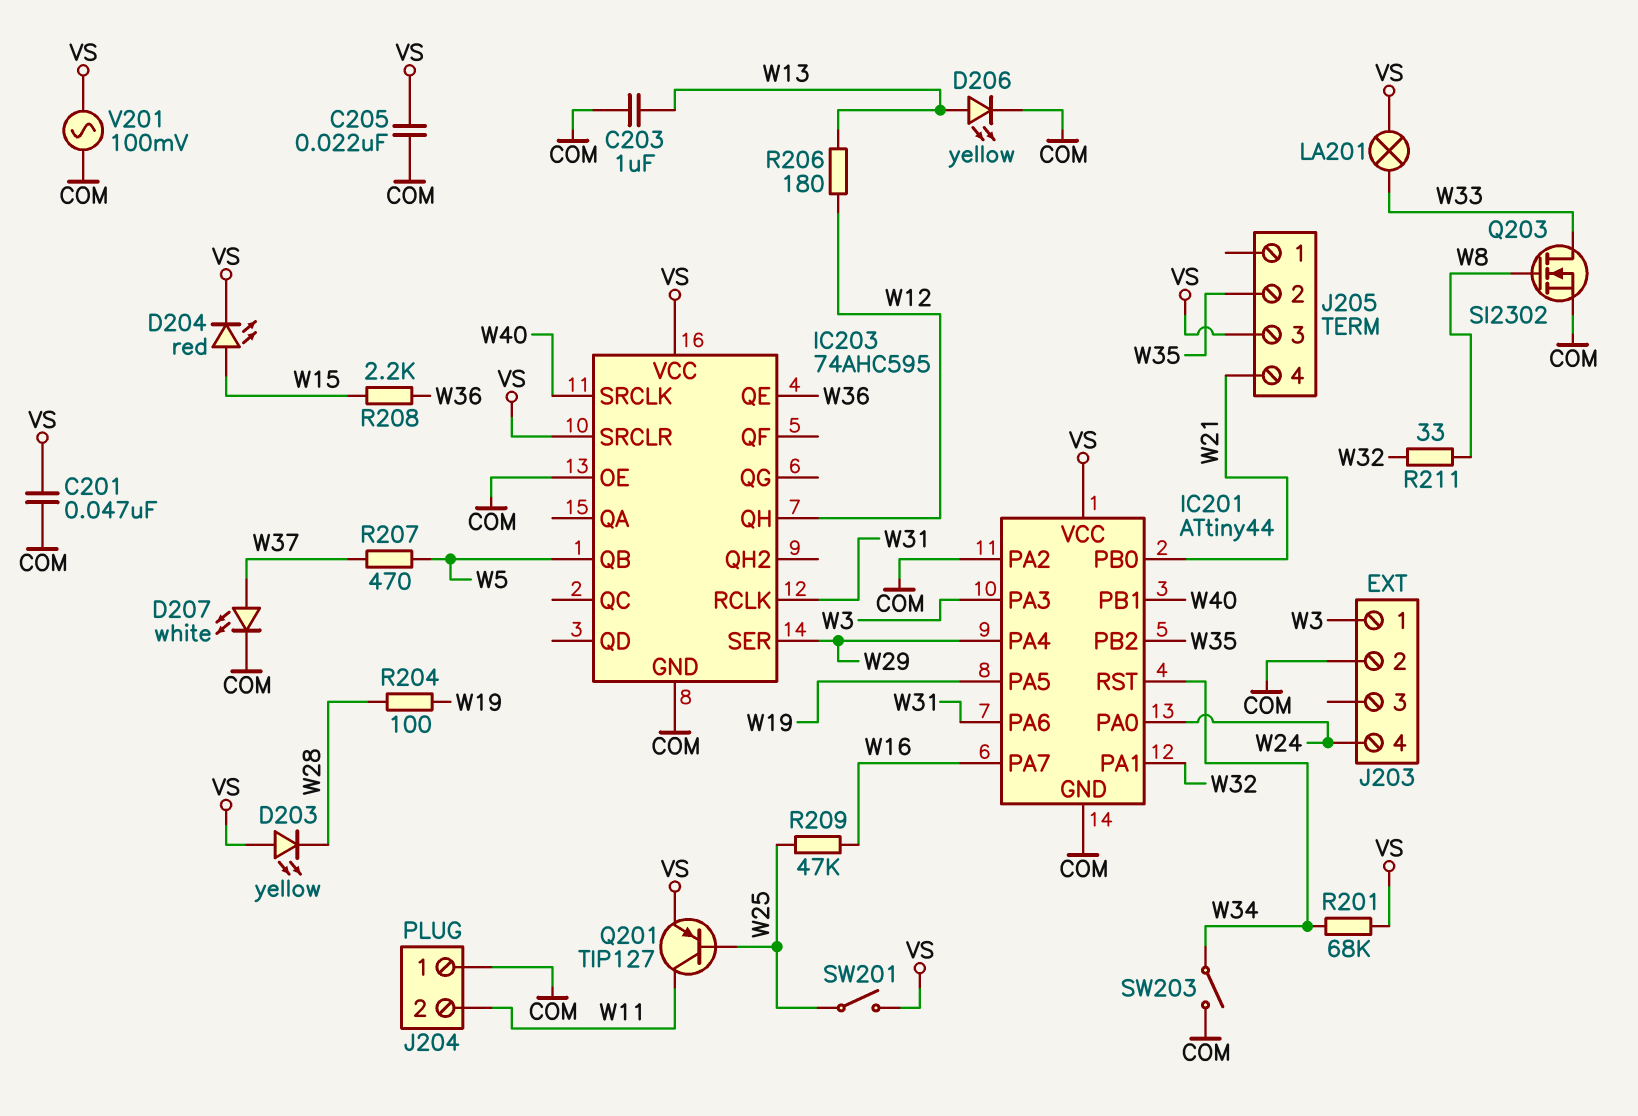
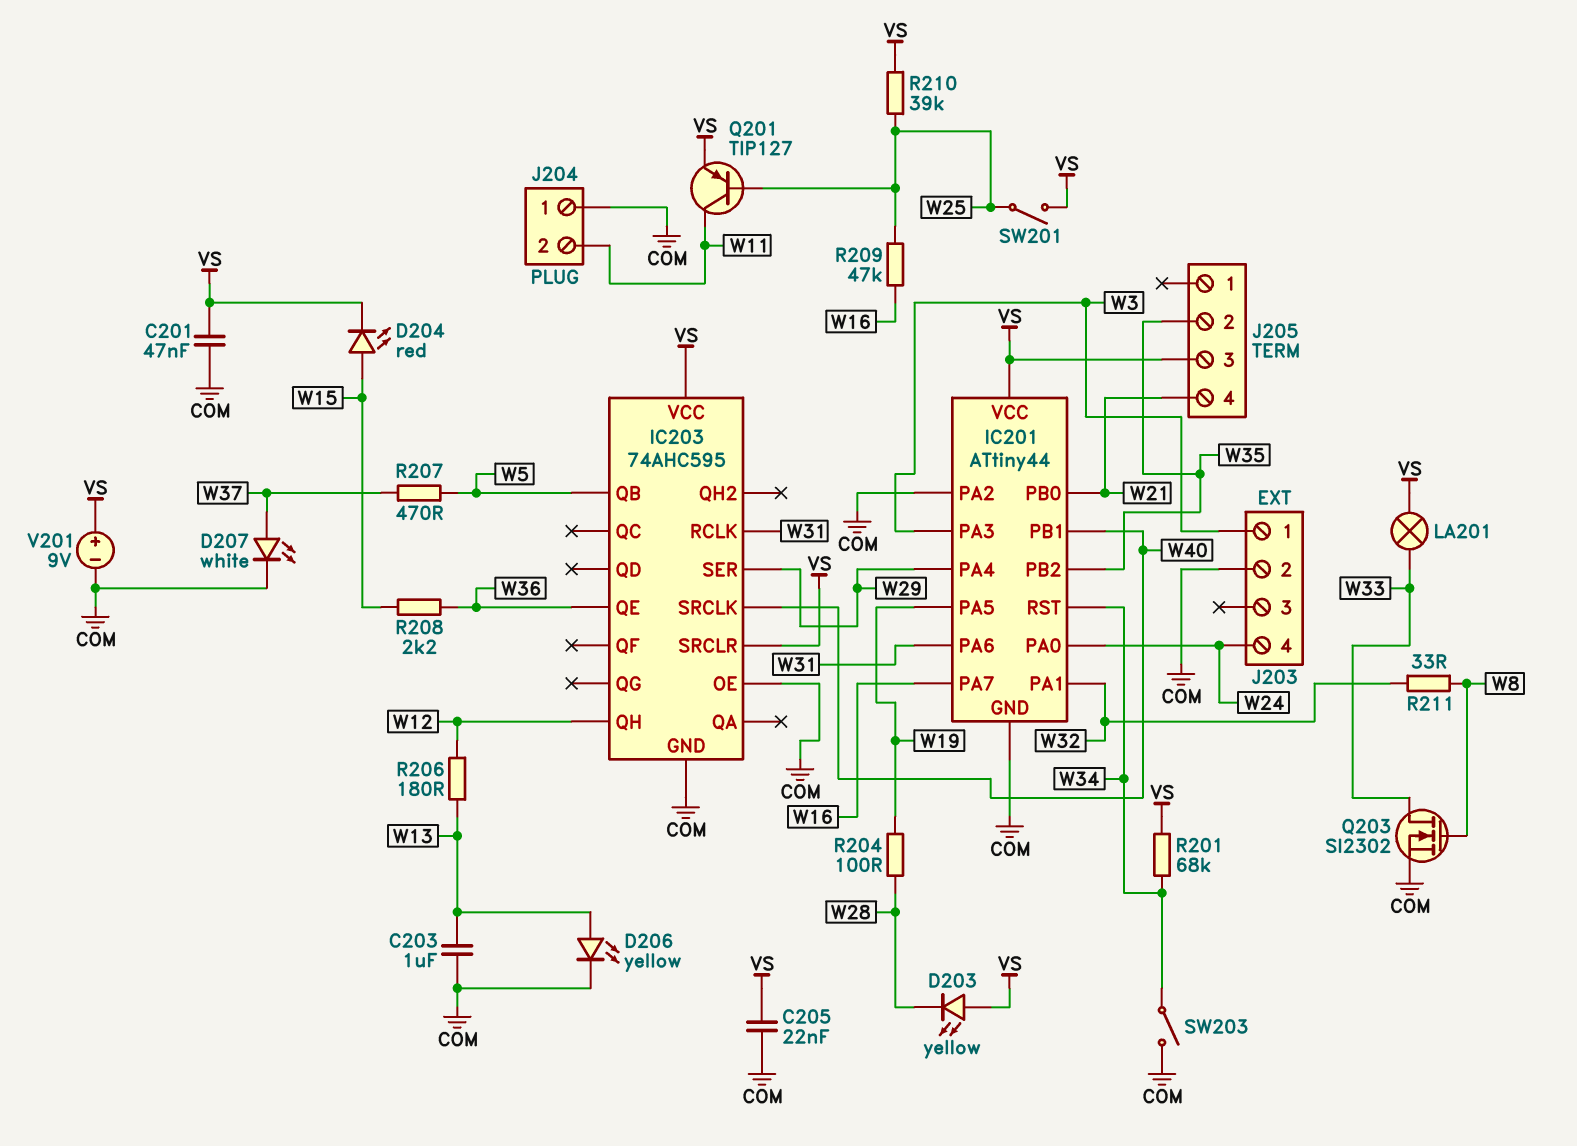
R210: none -> 39k (VS, W25)
V201: AC 100mV (COM, VS) -> 9V (plus VS, minus COM)

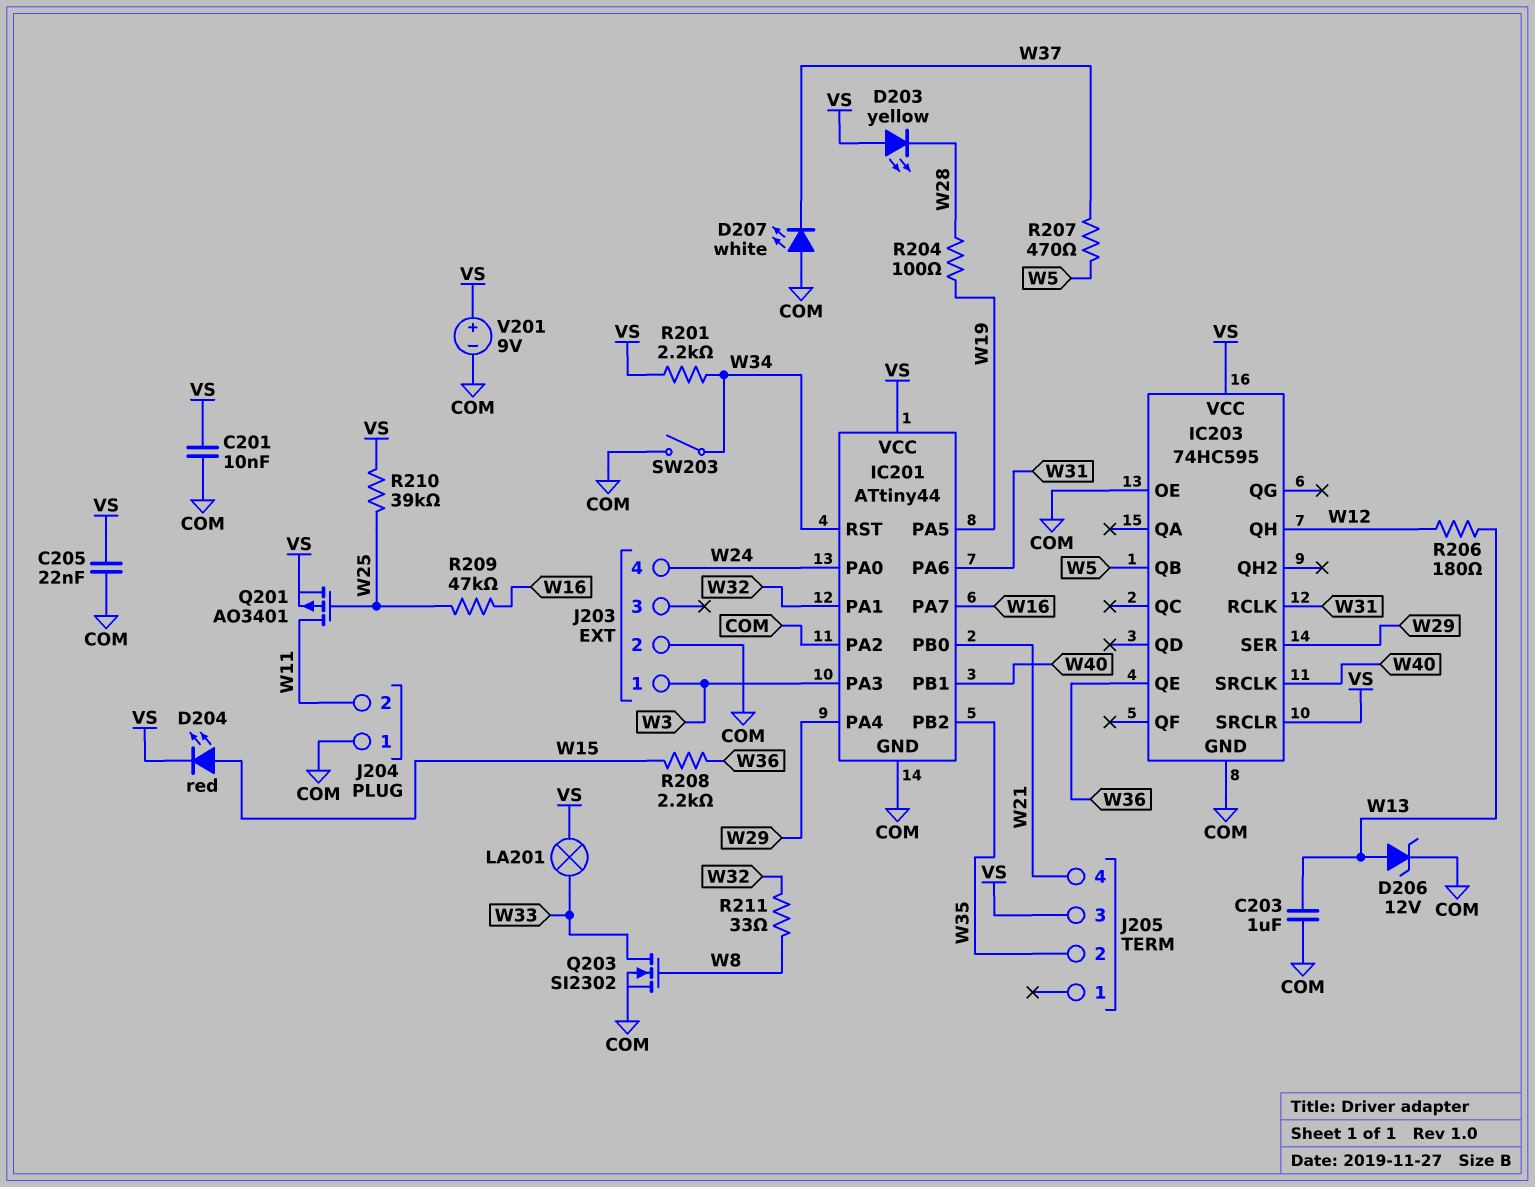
C201: 47nF (COM, VS) -> 10nF (COM, VS)
D206: LED yellow (A W13, K COM) -> zener 12V (A W13, K COM)
D207: LED white (A W37, K COM) -> LED white (A COM, K W37)
IC203: 74AHC595 -> 74HC595
Q201: PNP TIP127 (B W25, C W11, E VS) -> PMOS AO3401 (G W25, D W11, S VS)
R201: 68k (VS, W34) -> 2.2k (VS, W34)
SW201: switch (VS, W25) -> none

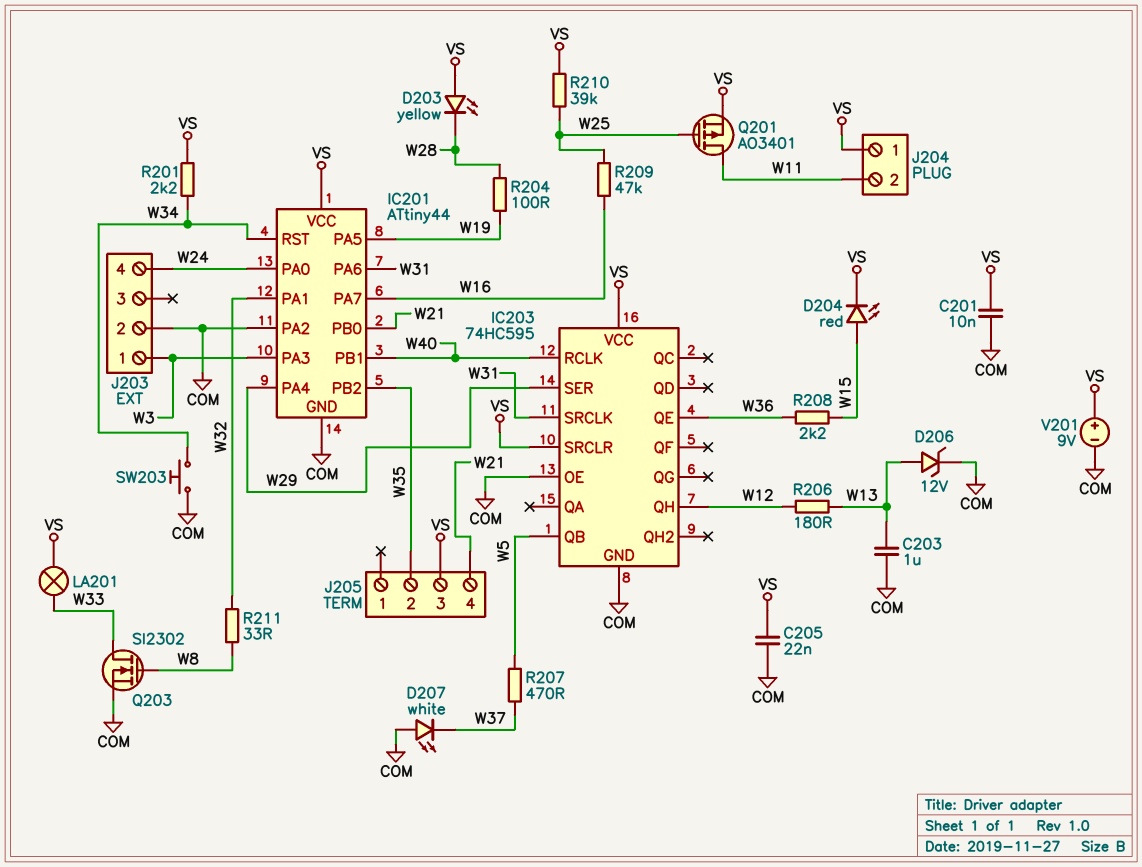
IC203 pin RCLK: W31 -> W40
IC203 pin SRCLK: W40 -> W31
J204 pin 1: COM -> VS
SW203: switch (COM, W34) -> button (COM, W34)

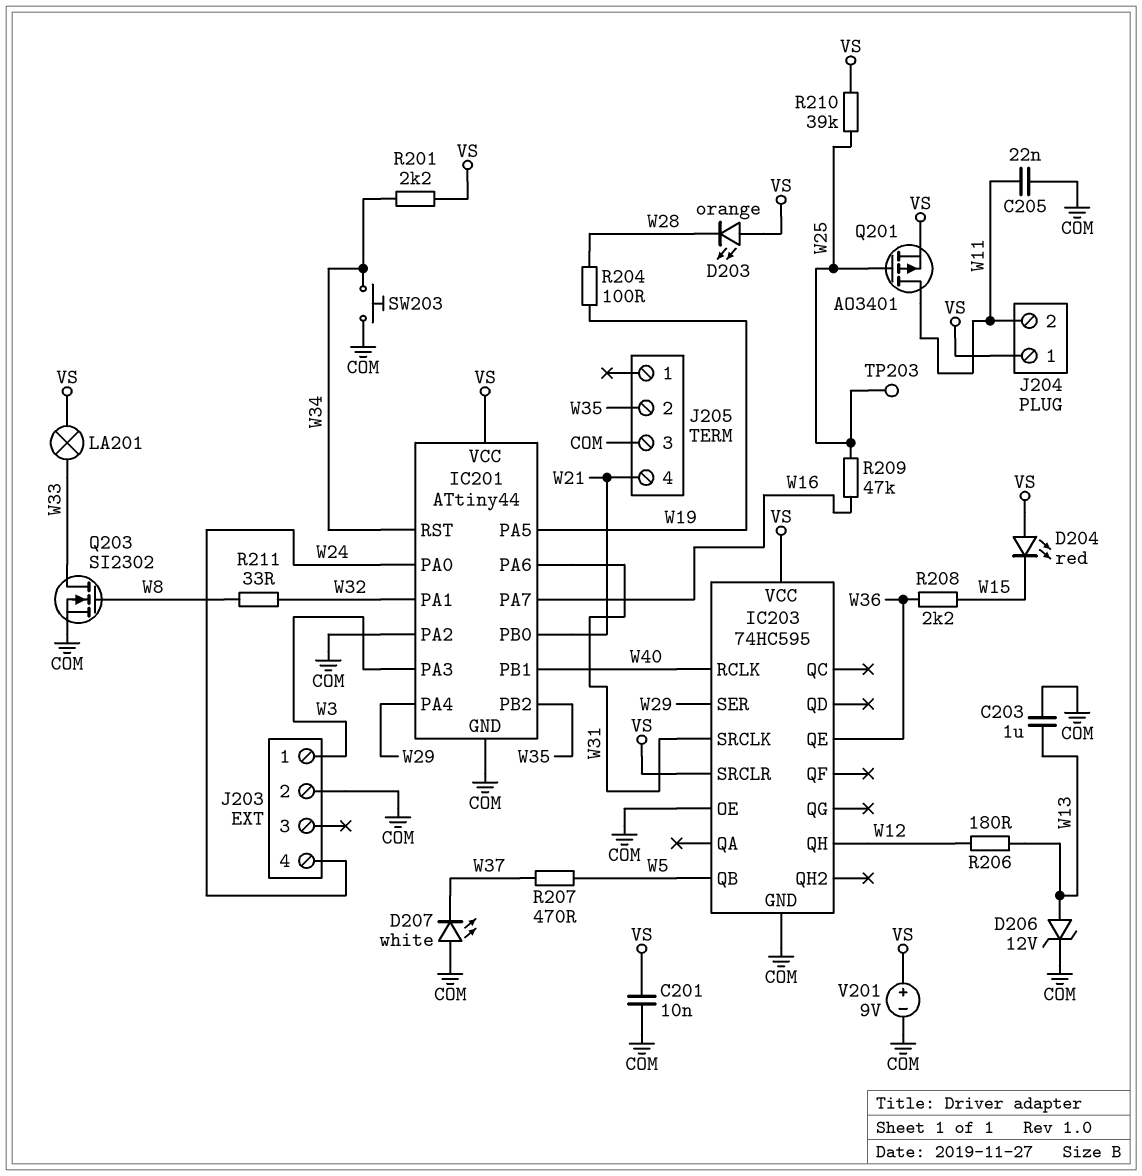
C205: 22nF (COM, VS) -> 22nF (COM, W11)
D203: LED yellow (A VS, K W28) -> LED orange (A VS, K W28)
D204: LED red (A W15, K VS) -> LED red (A VS, K W15)
J205 pin 3: VS -> COM
TP203: none -> test point (W25)

